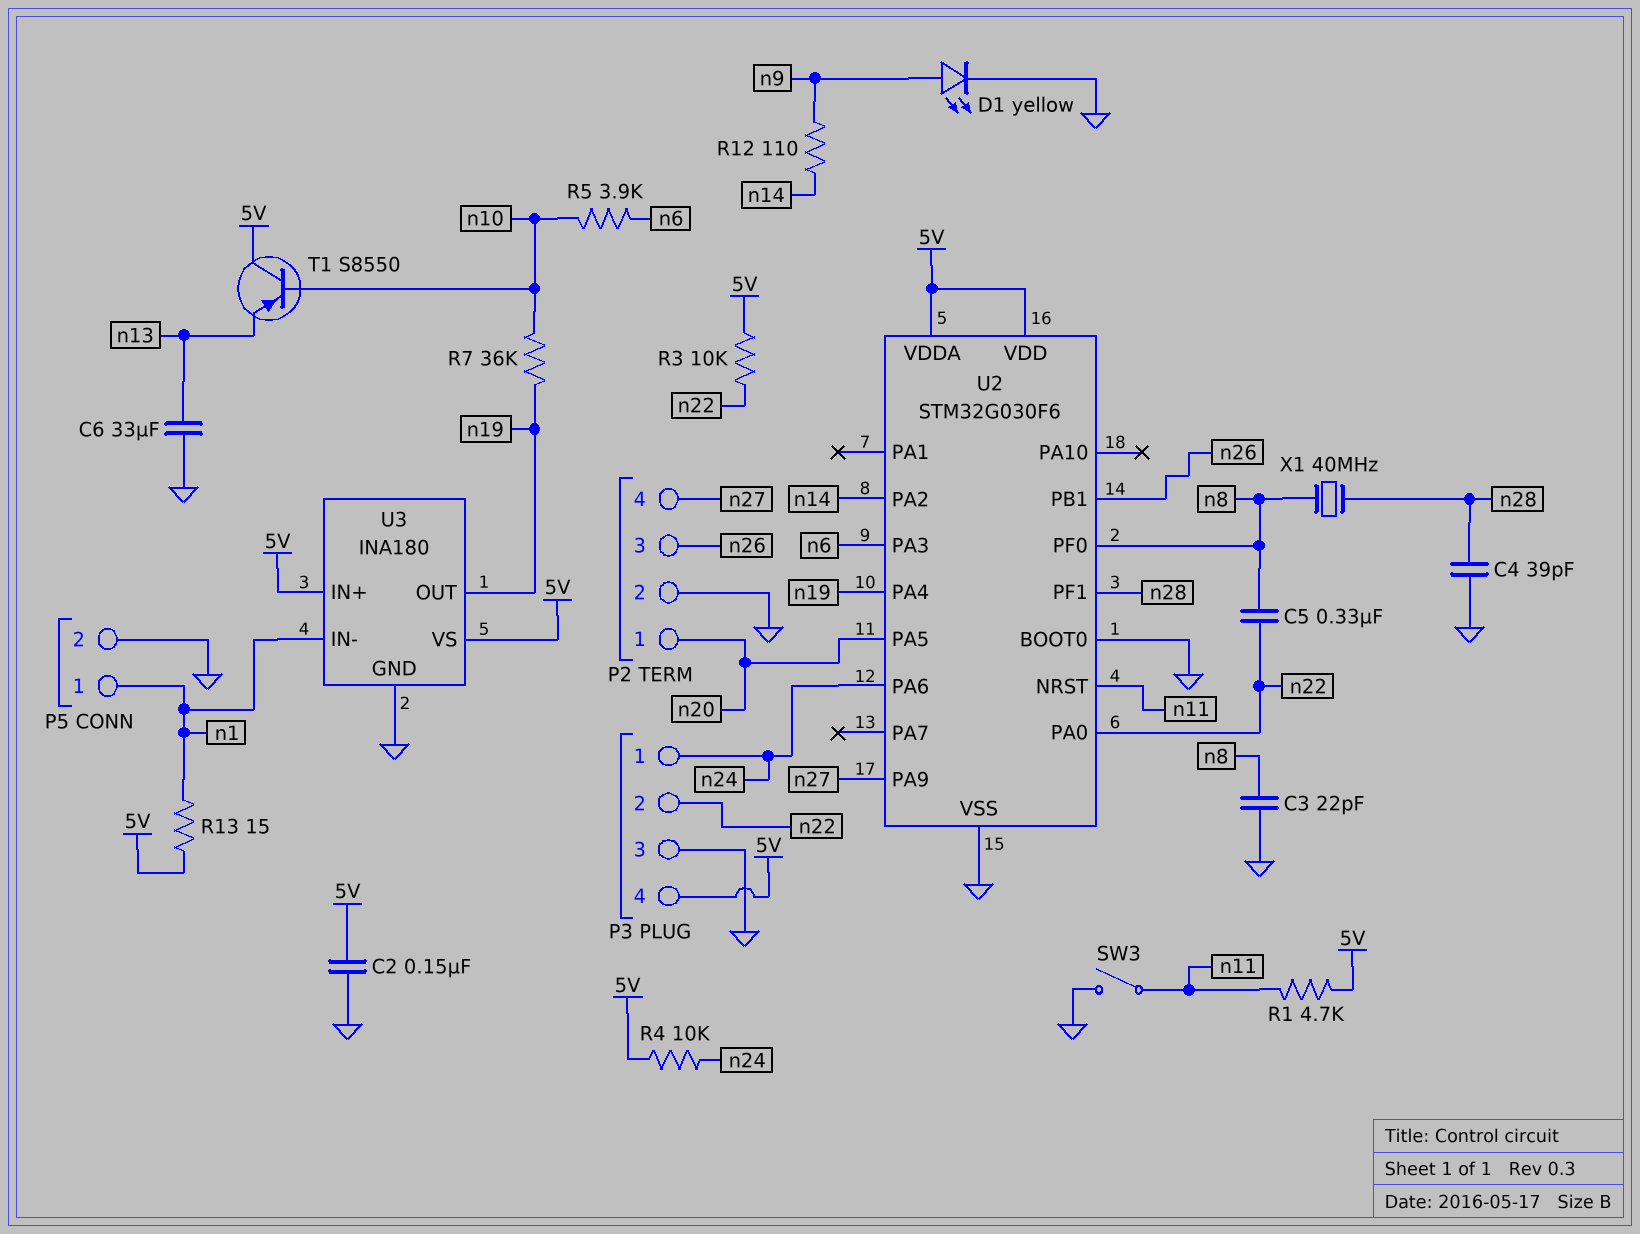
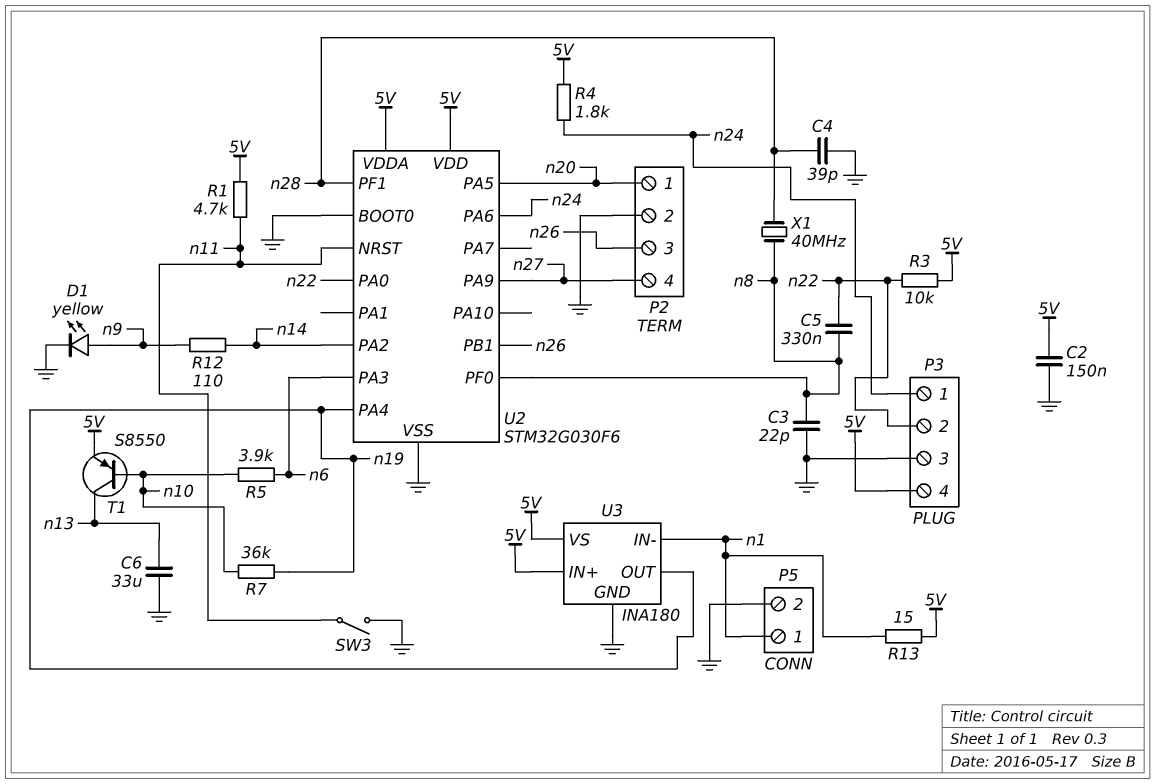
R4: 10k (5V, n24) -> 1.8k (5V, n24)
T1: PNP S8550 (B n10, C 5V, E n13) -> PNP S8550 (B n10, C n13, E 5V)

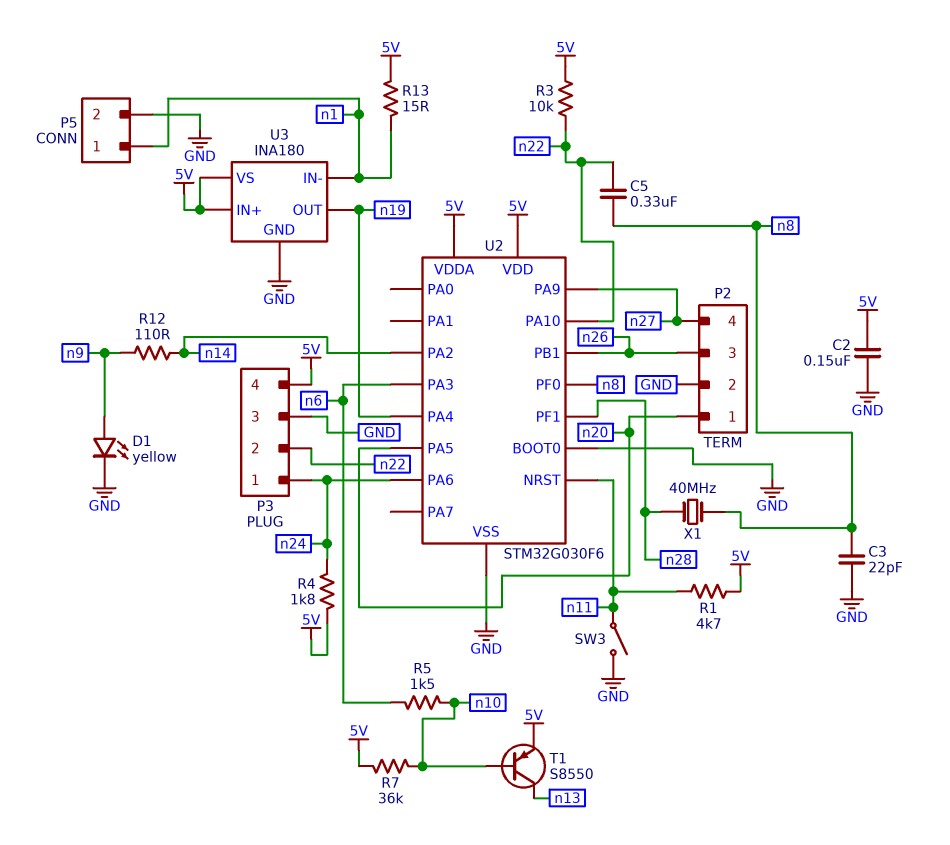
C4: 39pF (GND, n28) -> none
C6: 33uF (GND, n13) -> none
R5: 3.9k (n6, n10) -> 1.5k (n6, n10)
R7: 36k (n10, n19) -> 36k (5V, n10)
U2 pin PA0: n22 -> none
U2 pin PA10: none -> n22

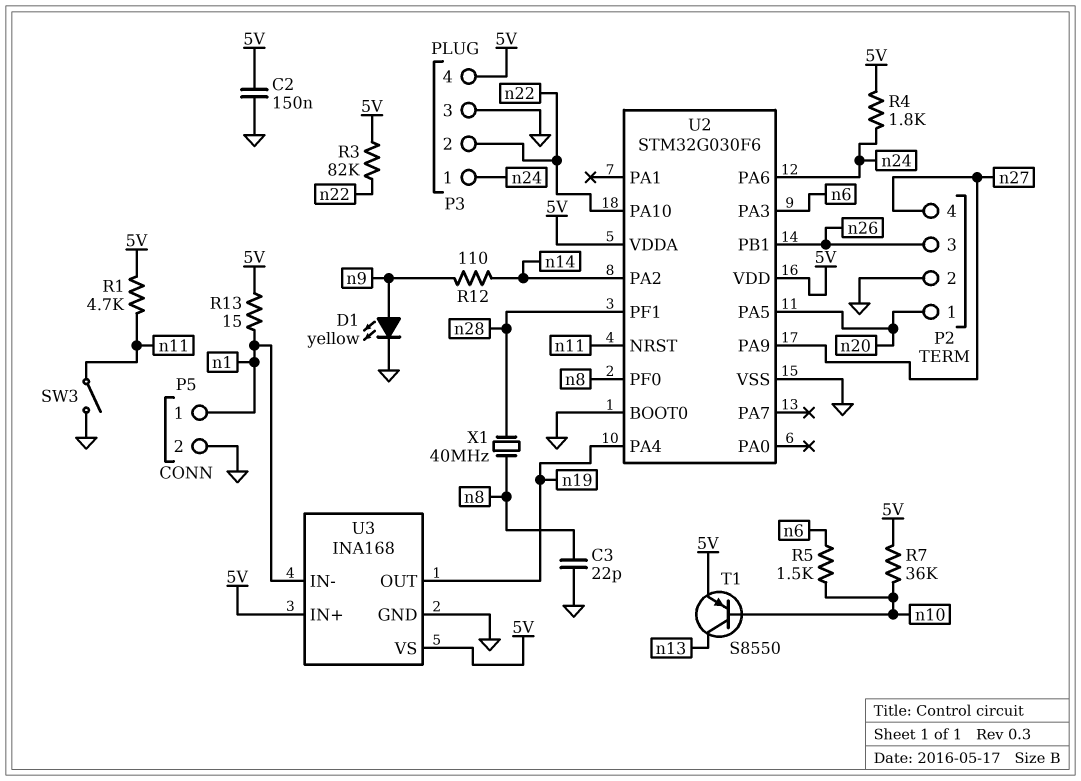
C5: 330nF (n8, n22) -> none
R3: 10k (5V, n22) -> 82k (5V, n22)
U3: INA180 -> INA168

